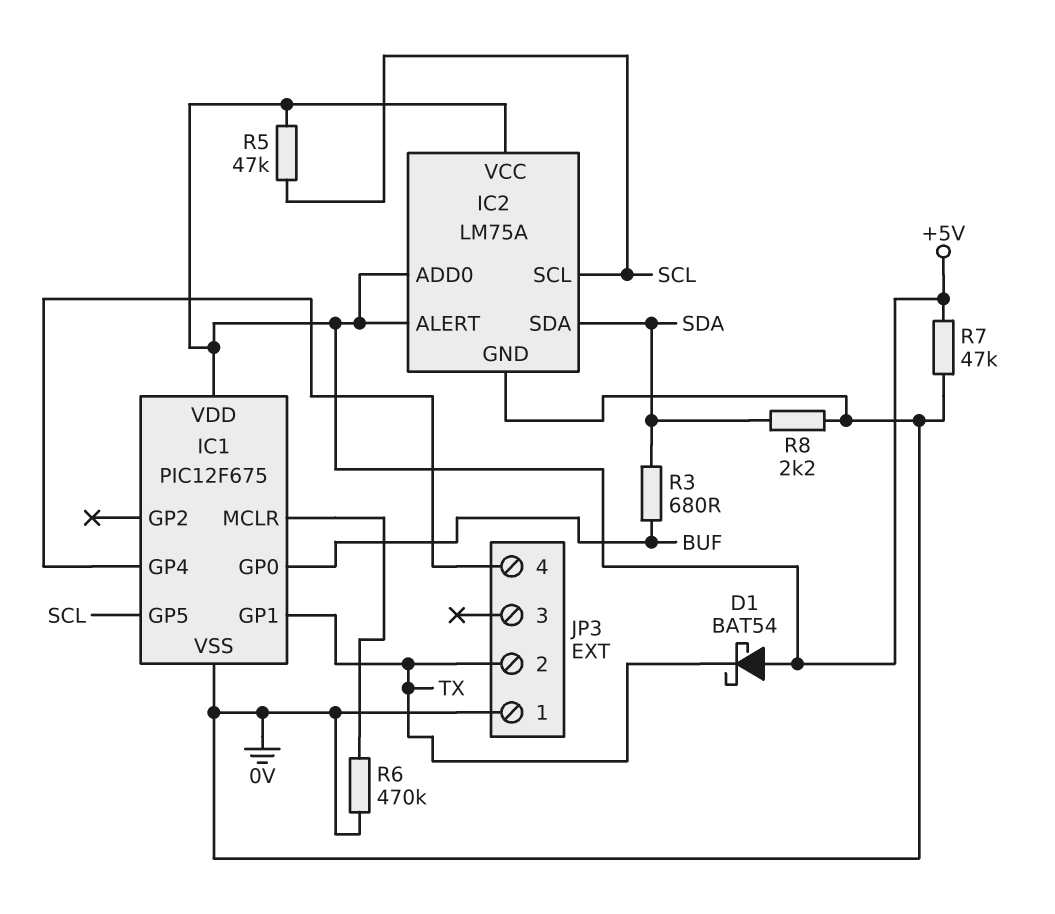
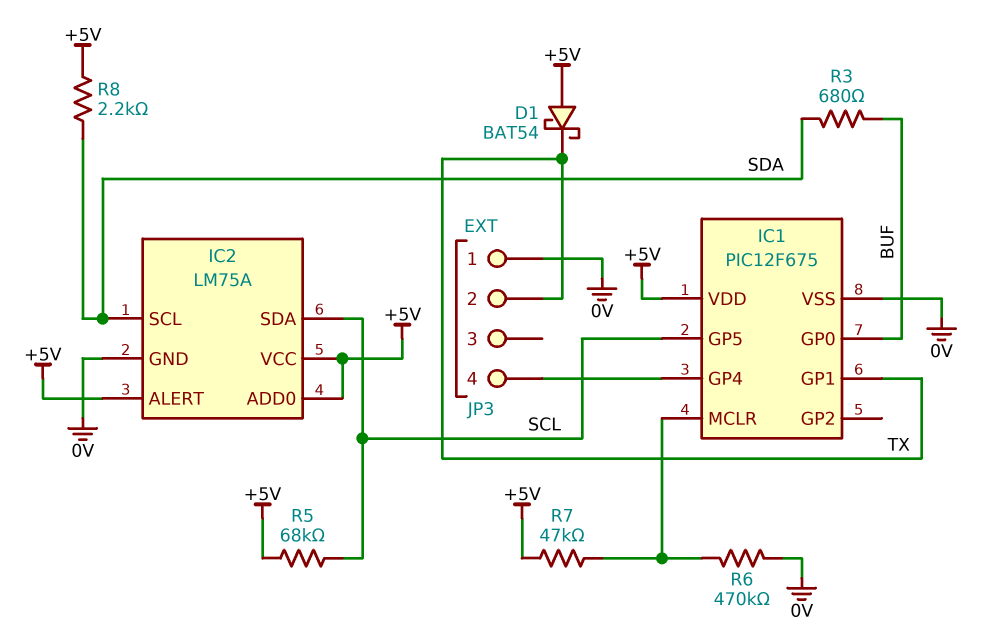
IC2 pin SCL: SCL -> SDA
IC2 pin SDA: SDA -> SCL
R5: 47k (+5V, SCL) -> 68k (+5V, SCL)
R7: 47k (+5V, 0V) -> 47k (+5V, IC1/MCLR)
R8: 2.2k (0V, SDA) -> 2.2k (+5V, SDA)

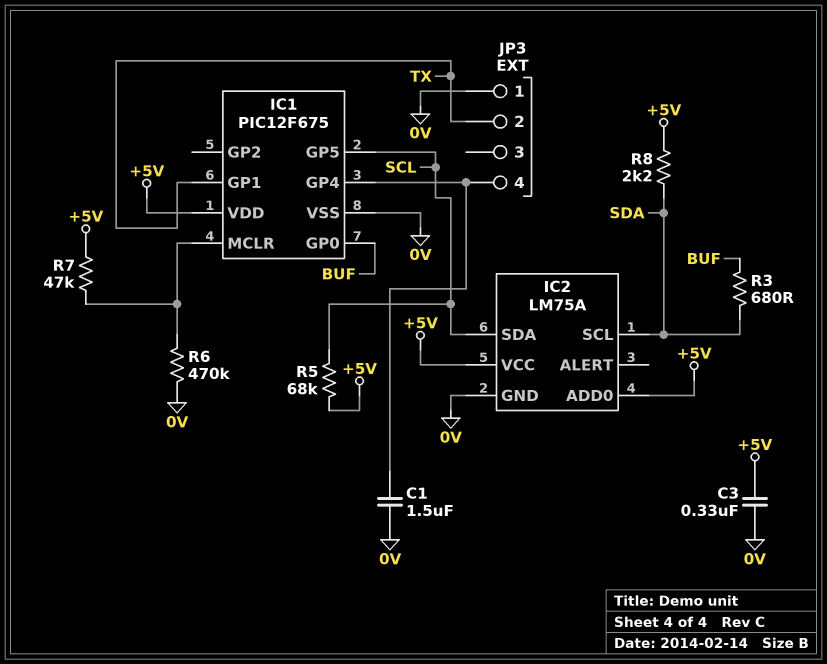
C1: none -> 1.5uF (0V, IC1/GP4)
C3: none -> 330nF (+5V, 0V)
D1: schottky BAT54 (A +5V, K TX) -> none
IC2 pin ALERT: +5V -> none

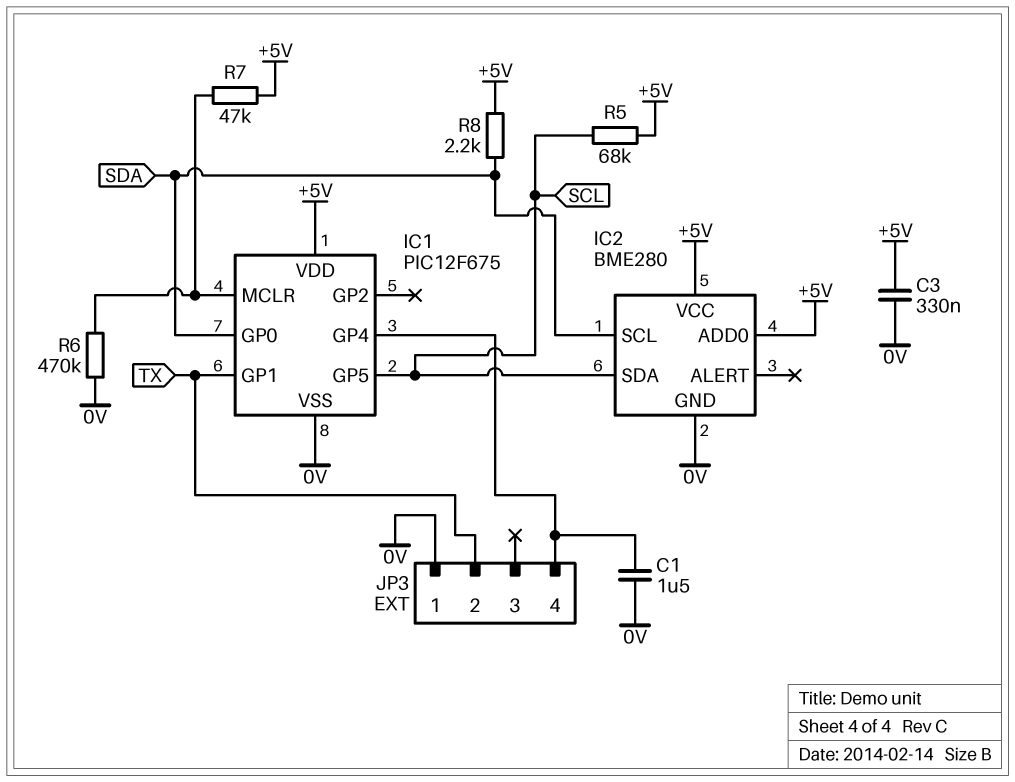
IC1 pin GP0: BUF -> SDA
IC2: LM75A -> BME280
R3: 680 (BUF, SDA) -> none

